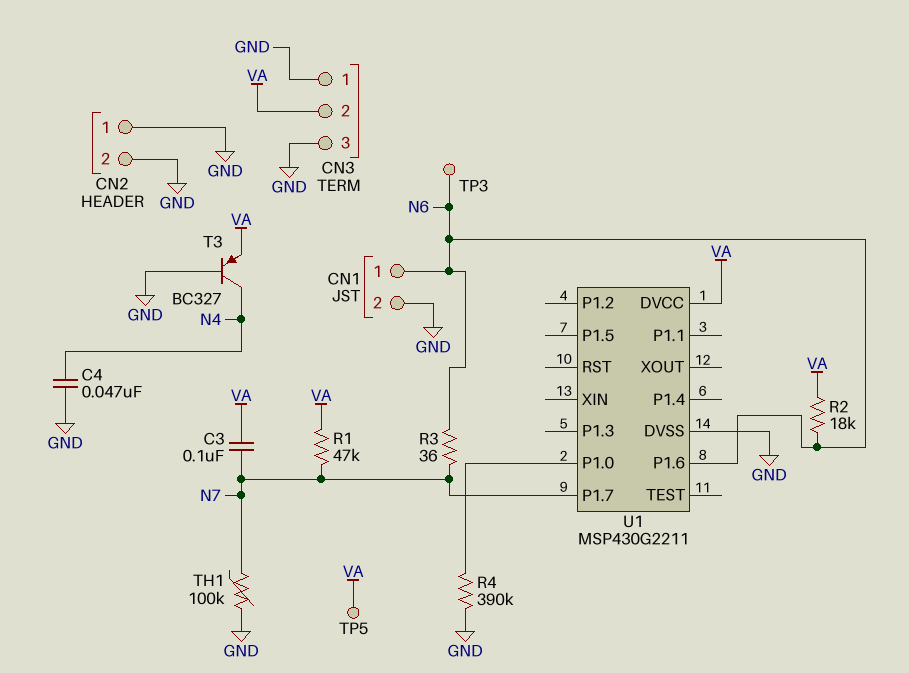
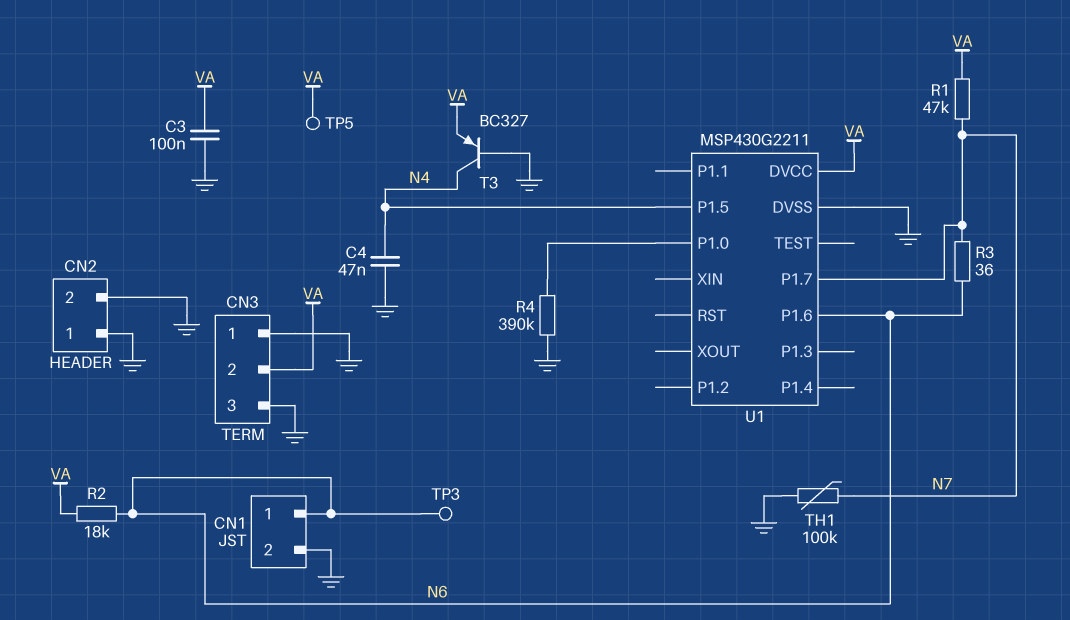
C3: 100nF (N7, VA) -> 100nF (GND, VA)
U1 pin P1.5: none -> N4

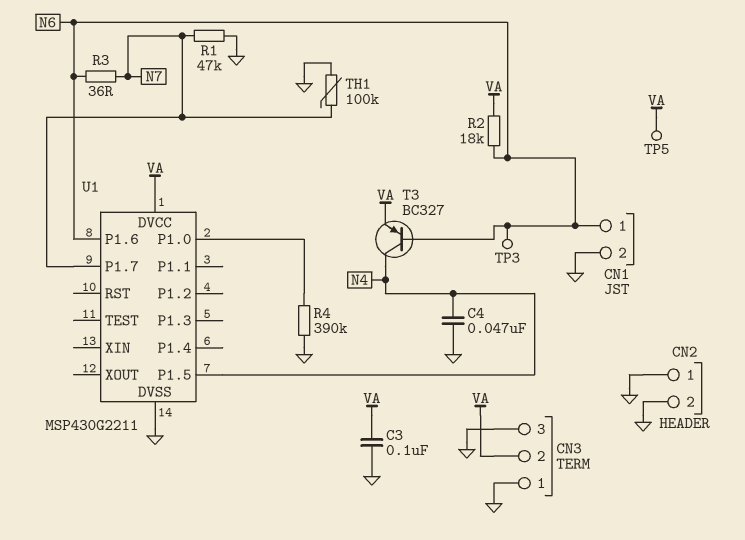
R1: 47k (N7, VA) -> 47k (GND, N7)
T3: PNP BC327 (B GND, C N4, E VA) -> PNP BC327 (B N6, C N4, E VA)

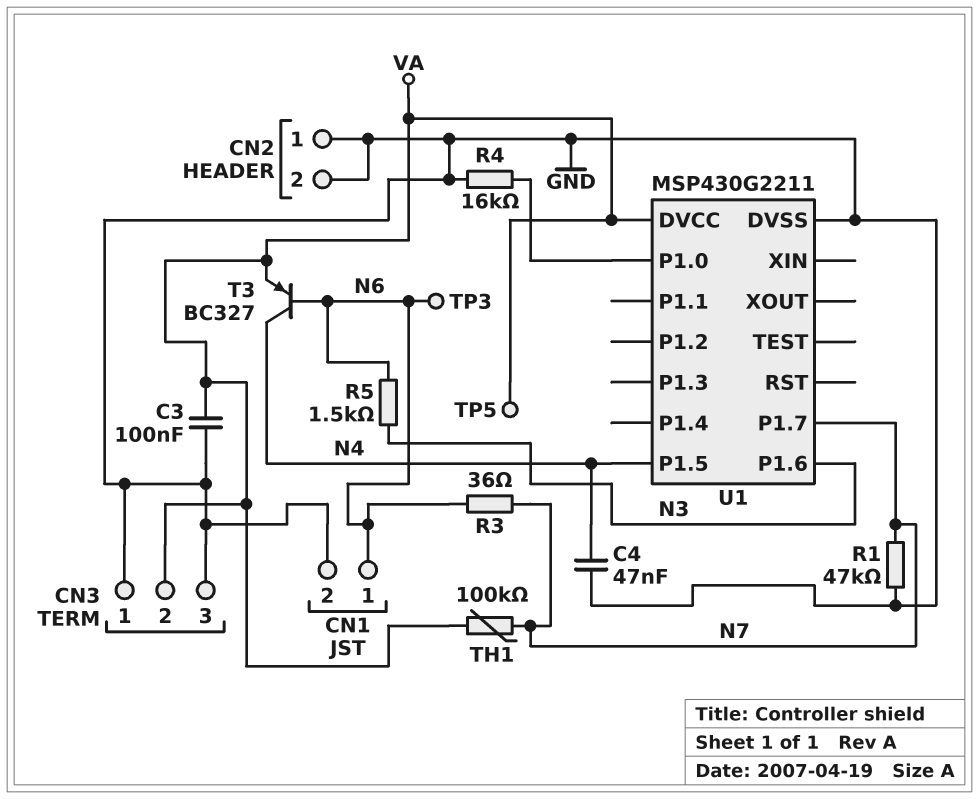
R2: 18k (N6, VA) -> none
R4: 390k (GND, U1/P1.0) -> 16k (GND, U1/P1.0)
R5: none -> 1.5k (N3, N6)
TH1: 100k (GND, N7) -> 100k (N7, VA)
U1 pin P1.6: N6 -> N3

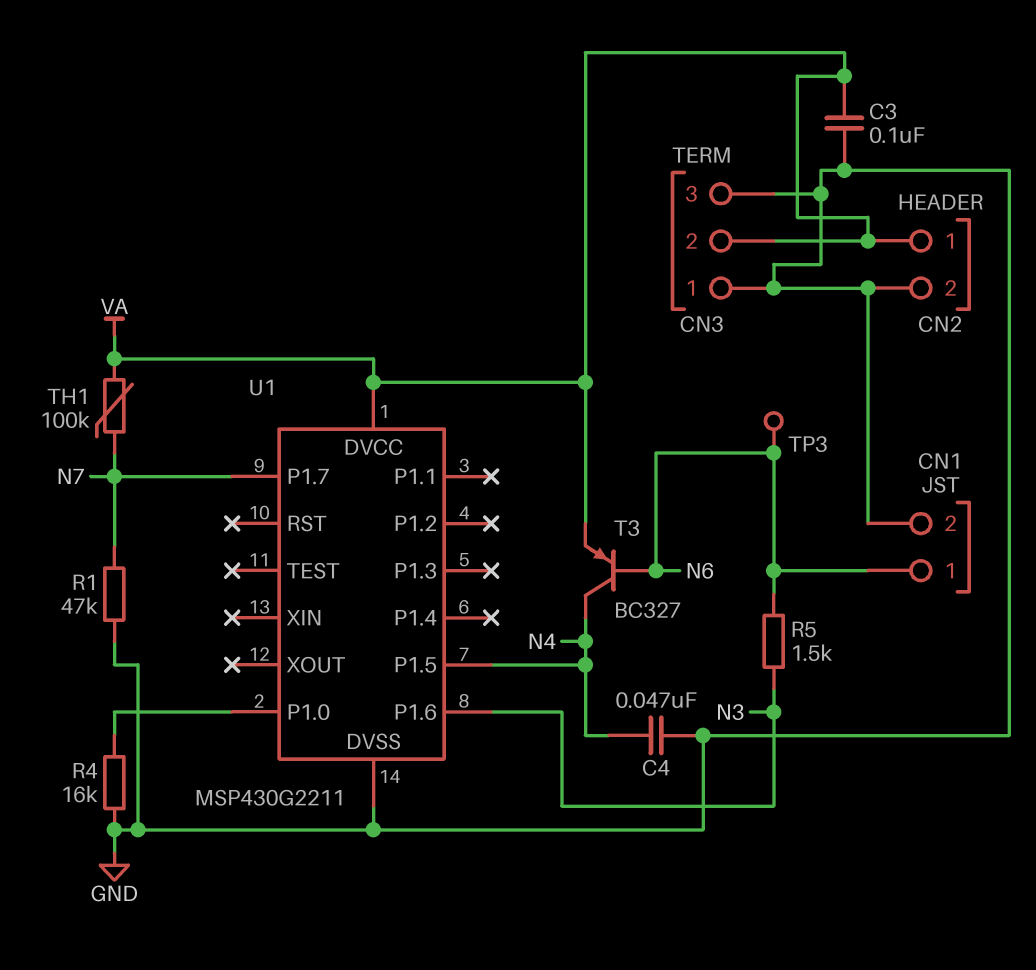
CN2 pin 1: GND -> VA
R3: 36 (N6, N7) -> none
TP5: test point (VA) -> none

